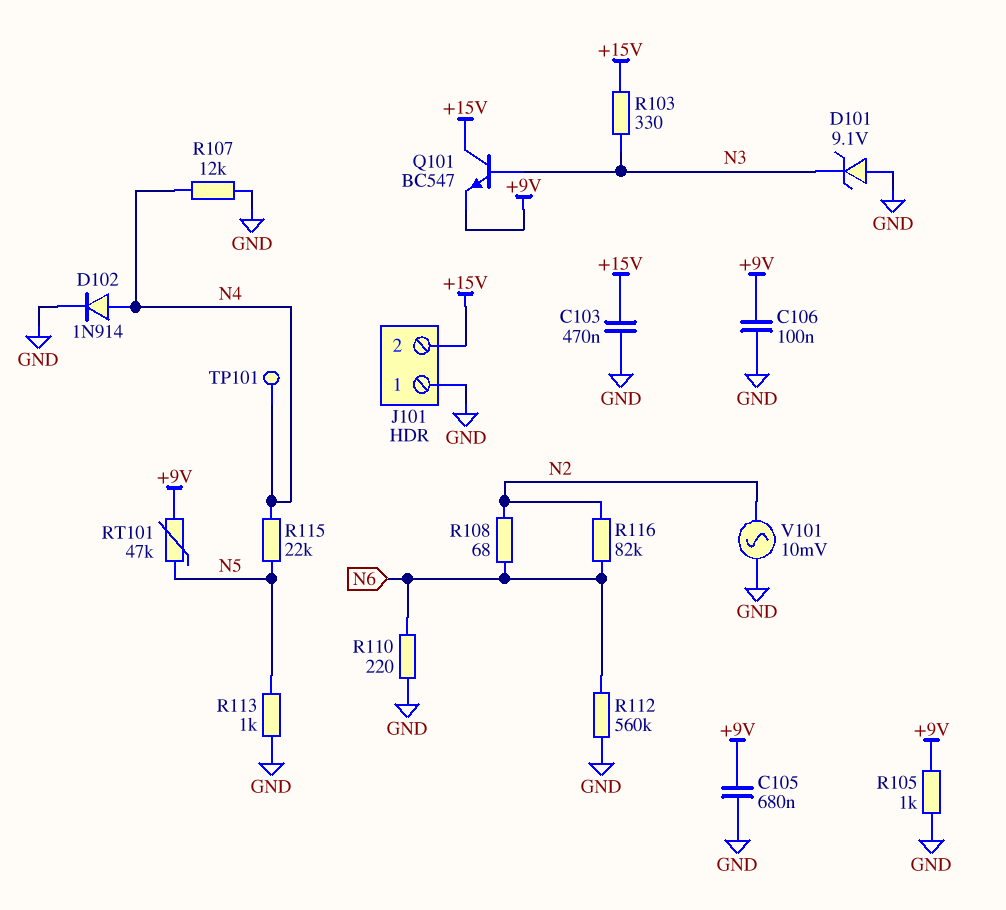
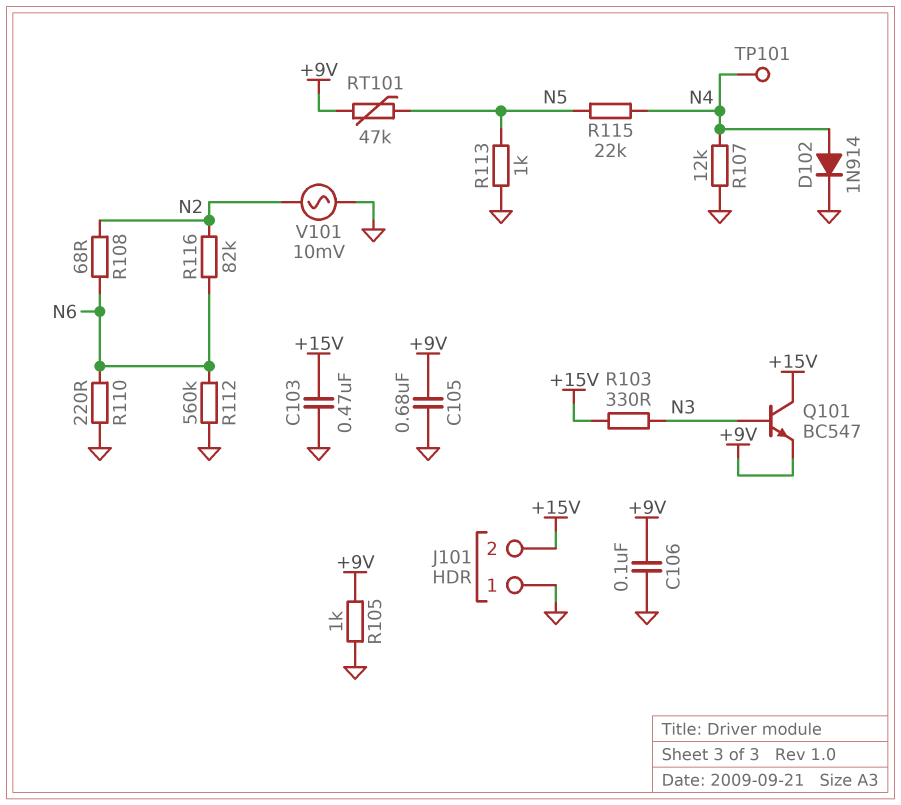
D101: zener 9.1V (A GND, K N3) -> none

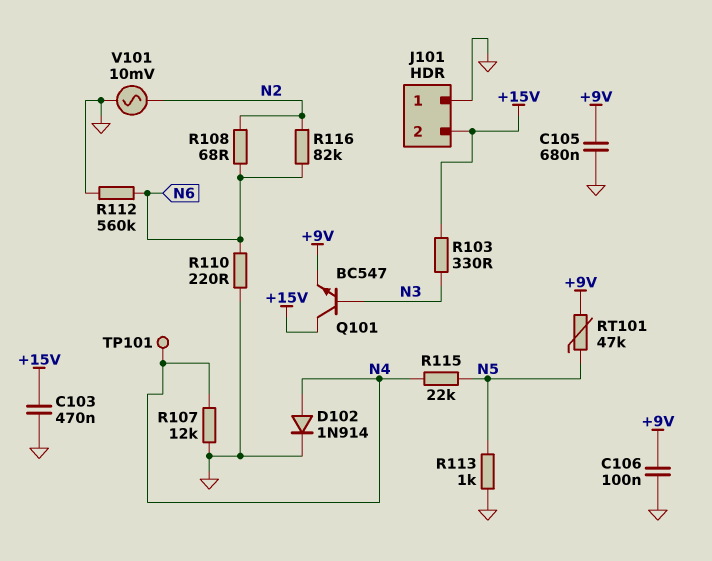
R105: 1k (+9V, GND) -> none

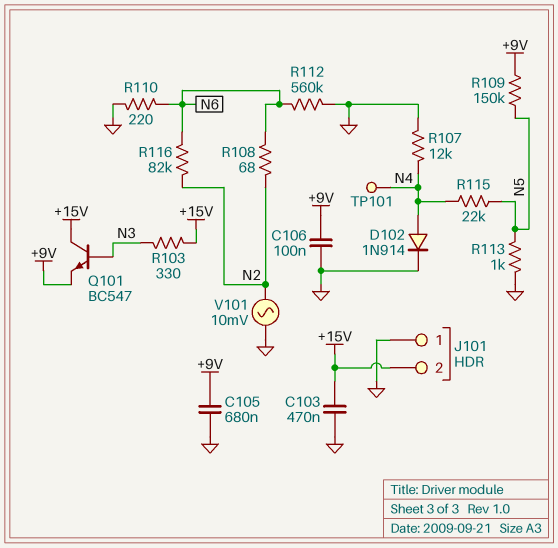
R109: none -> 150k (+9V, N5)
RT101: 47k (+9V, N5) -> none

